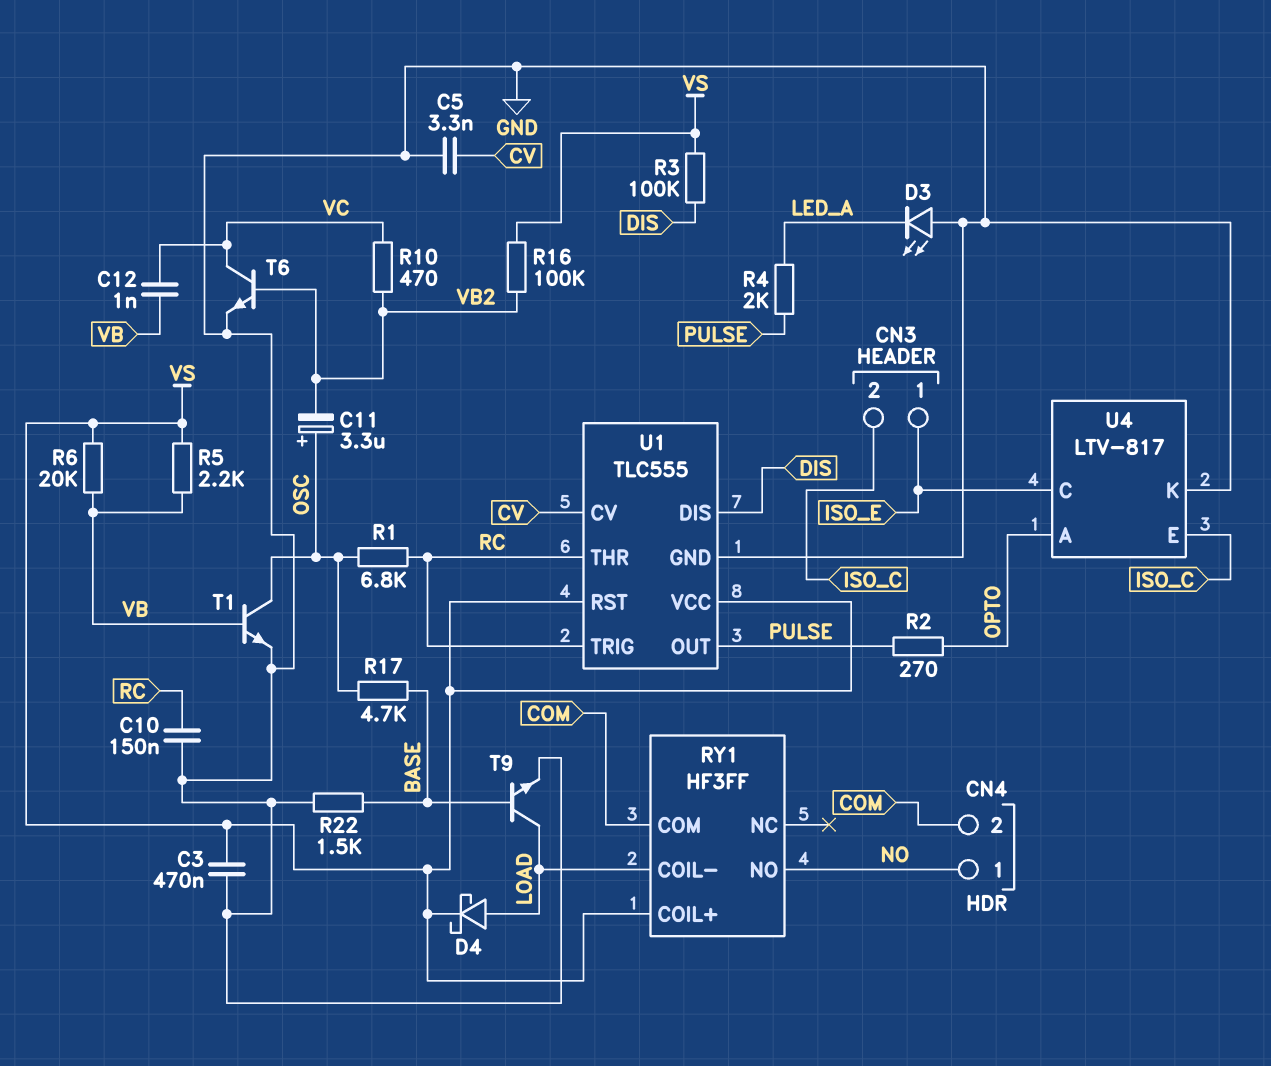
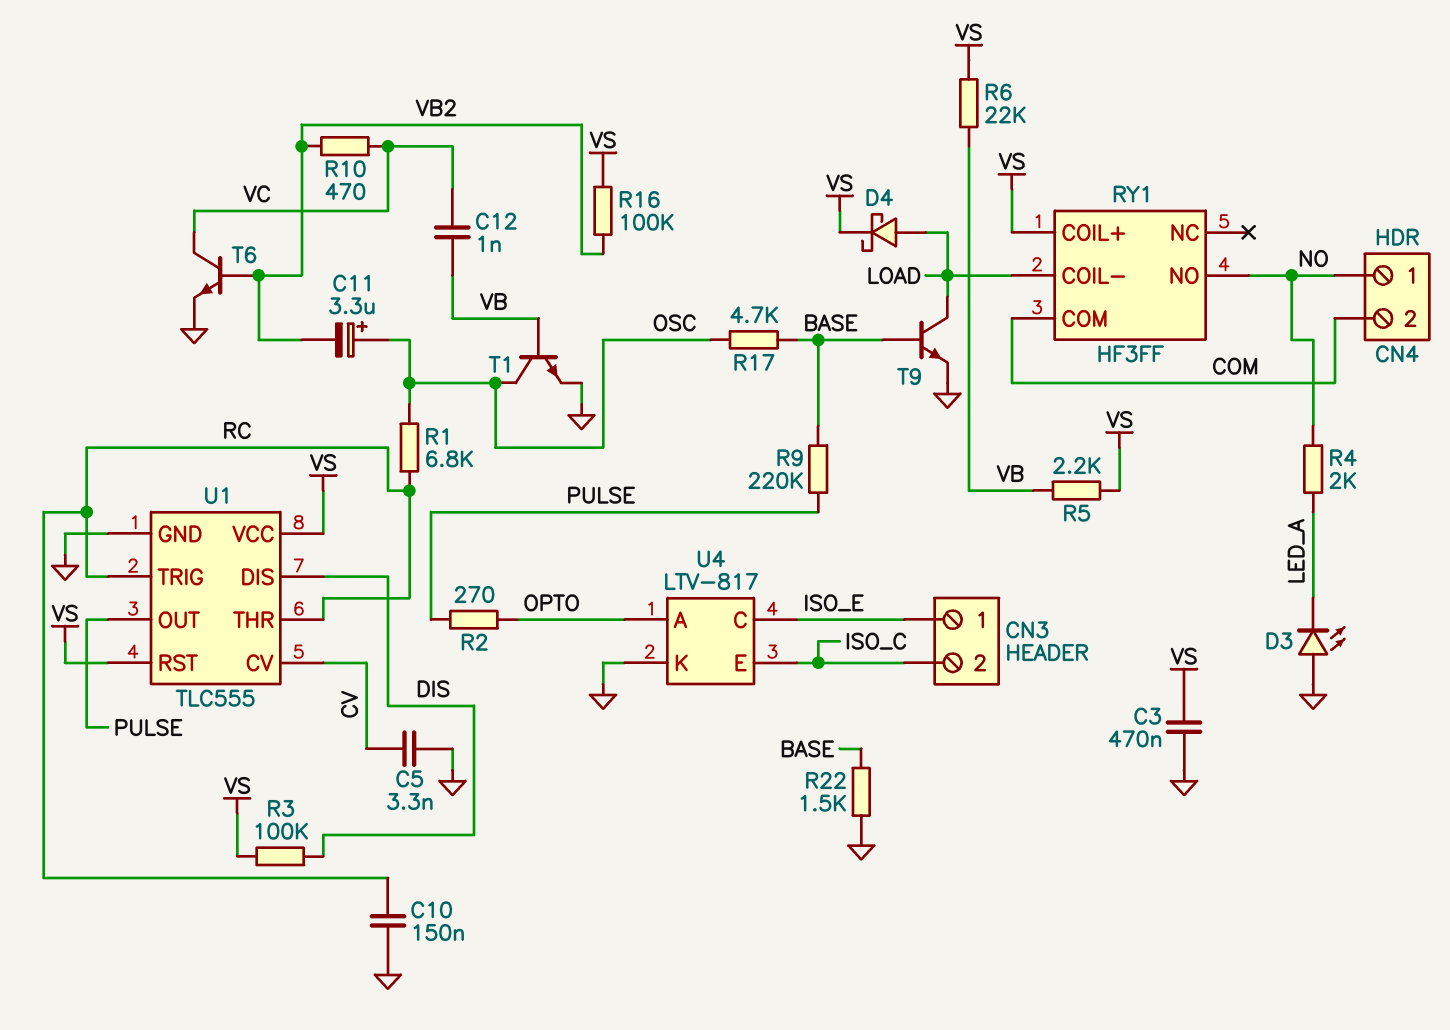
R4: 2k (LED_A, PULSE) -> 2k (LED_A, NO)
R6: 20k (VB, VS) -> 22k (VB, VS)
R9: none -> 220k (BASE, PULSE)

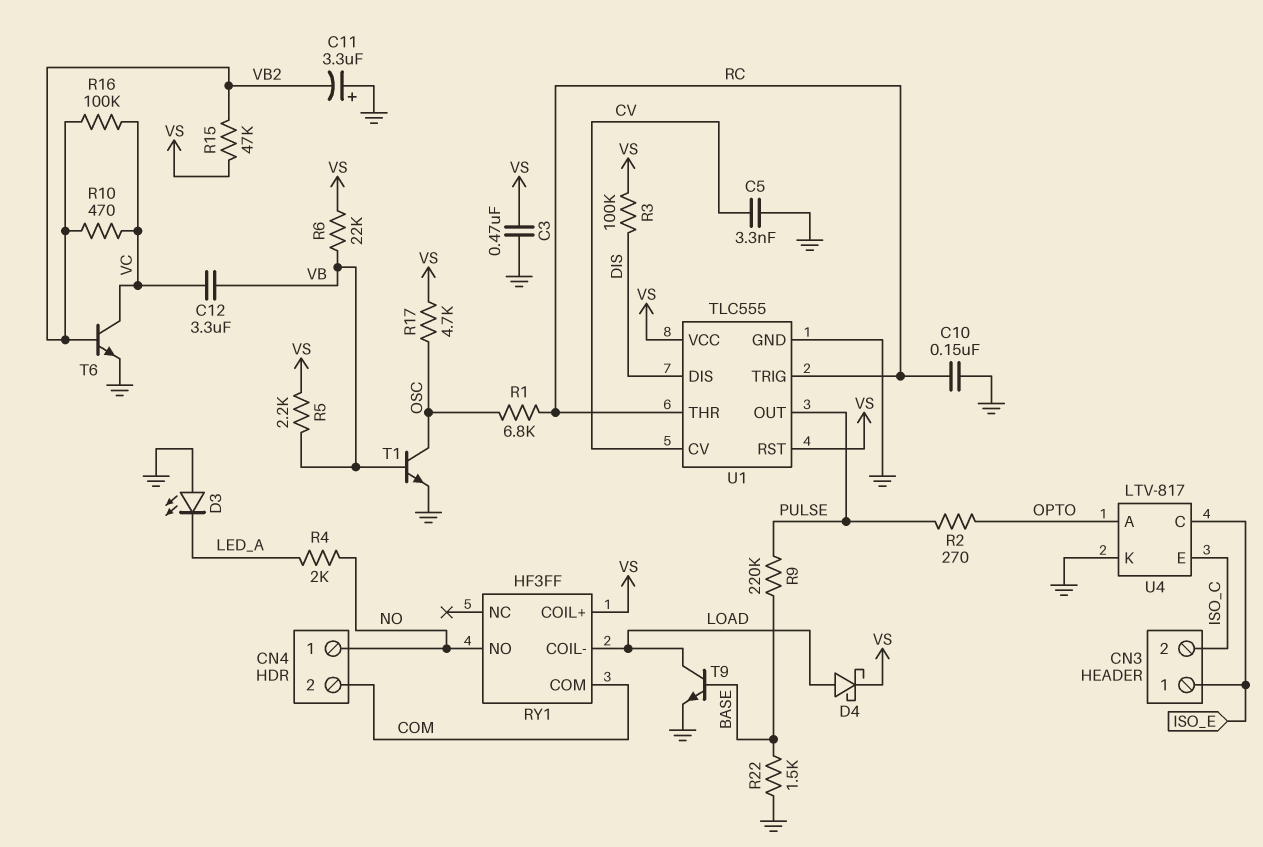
C11: 3.3uF (plus OSC, minus VB2) -> 3.3uF (plus GND, minus VB2)
C12: 1nF (VB, VC) -> 3.3uF (VB, VC)
R15: none -> 47k (VB2, VS)
R16: 100k (VB2, VS) -> 100k (VB2, VC)
R17: 4.7k (BASE, OSC) -> 4.7k (OSC, VS)

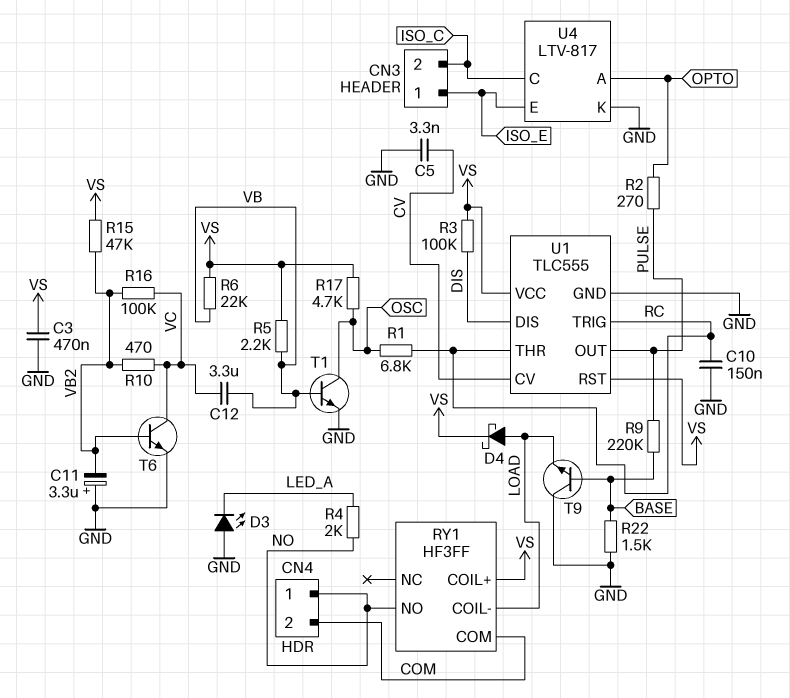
T9: NPN (B BASE, C LOAD, E GND) -> NPN (B BASE, C GND, E LOAD)
U4 pin C: ISO_E -> ISO_C
U4 pin E: ISO_C -> ISO_E

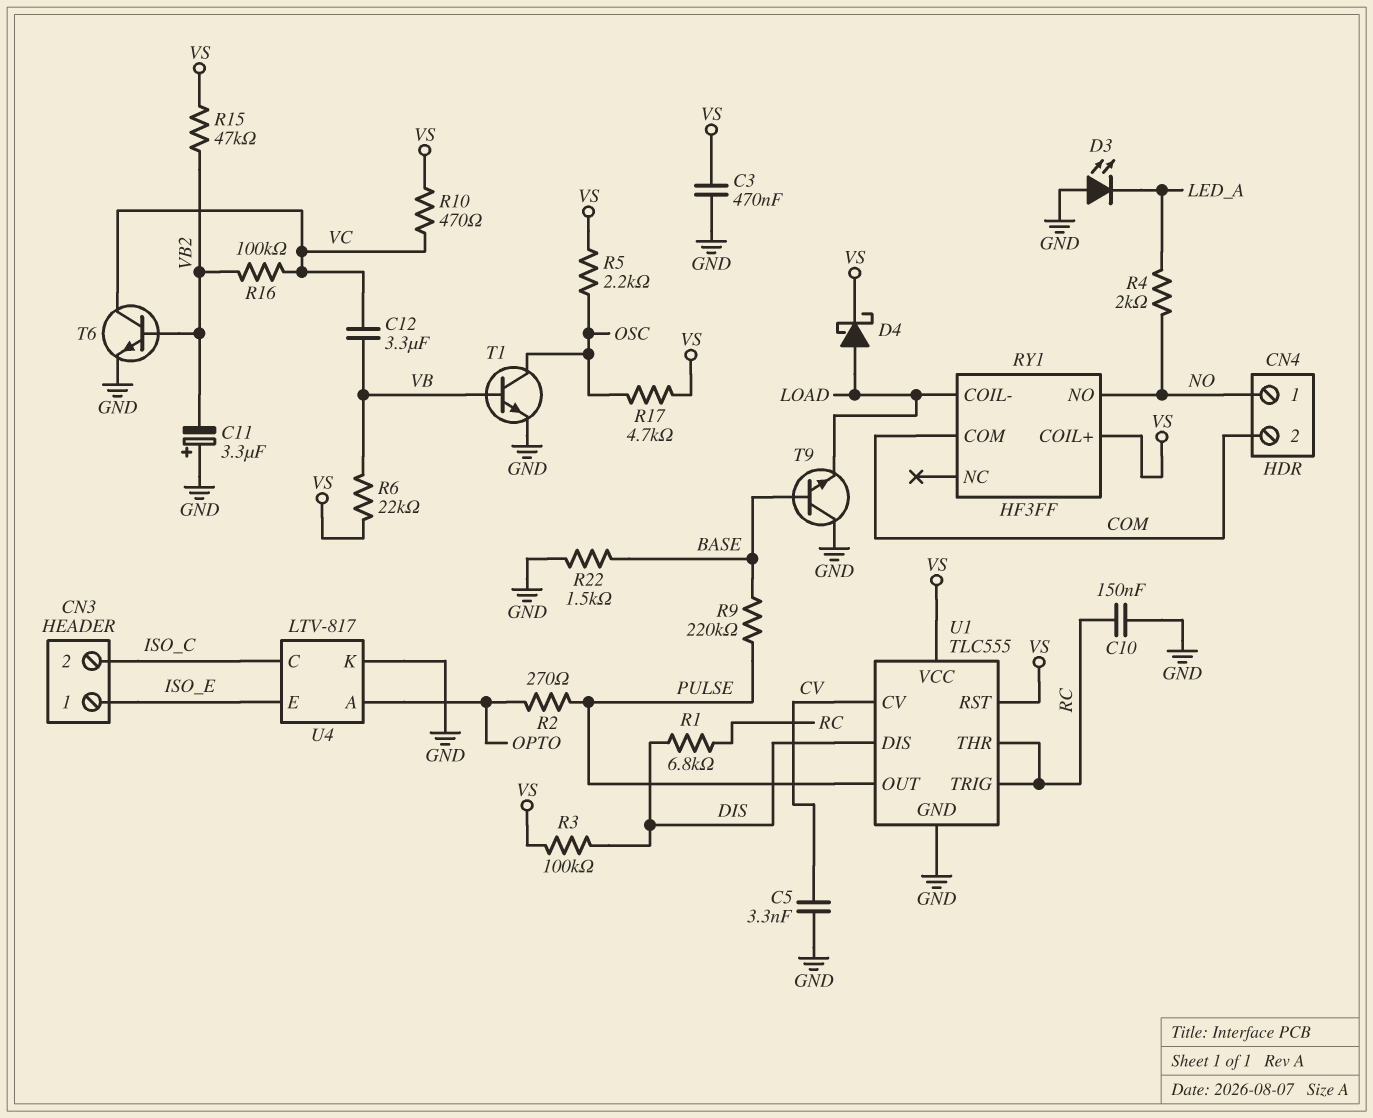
R1: 6.8k (OSC, RC) -> 6.8k (DIS, RC)
R5: 2.2k (VB, VS) -> 2.2k (OSC, VS)
R10: 470 (VB2, VC) -> 470 (VC, VS)

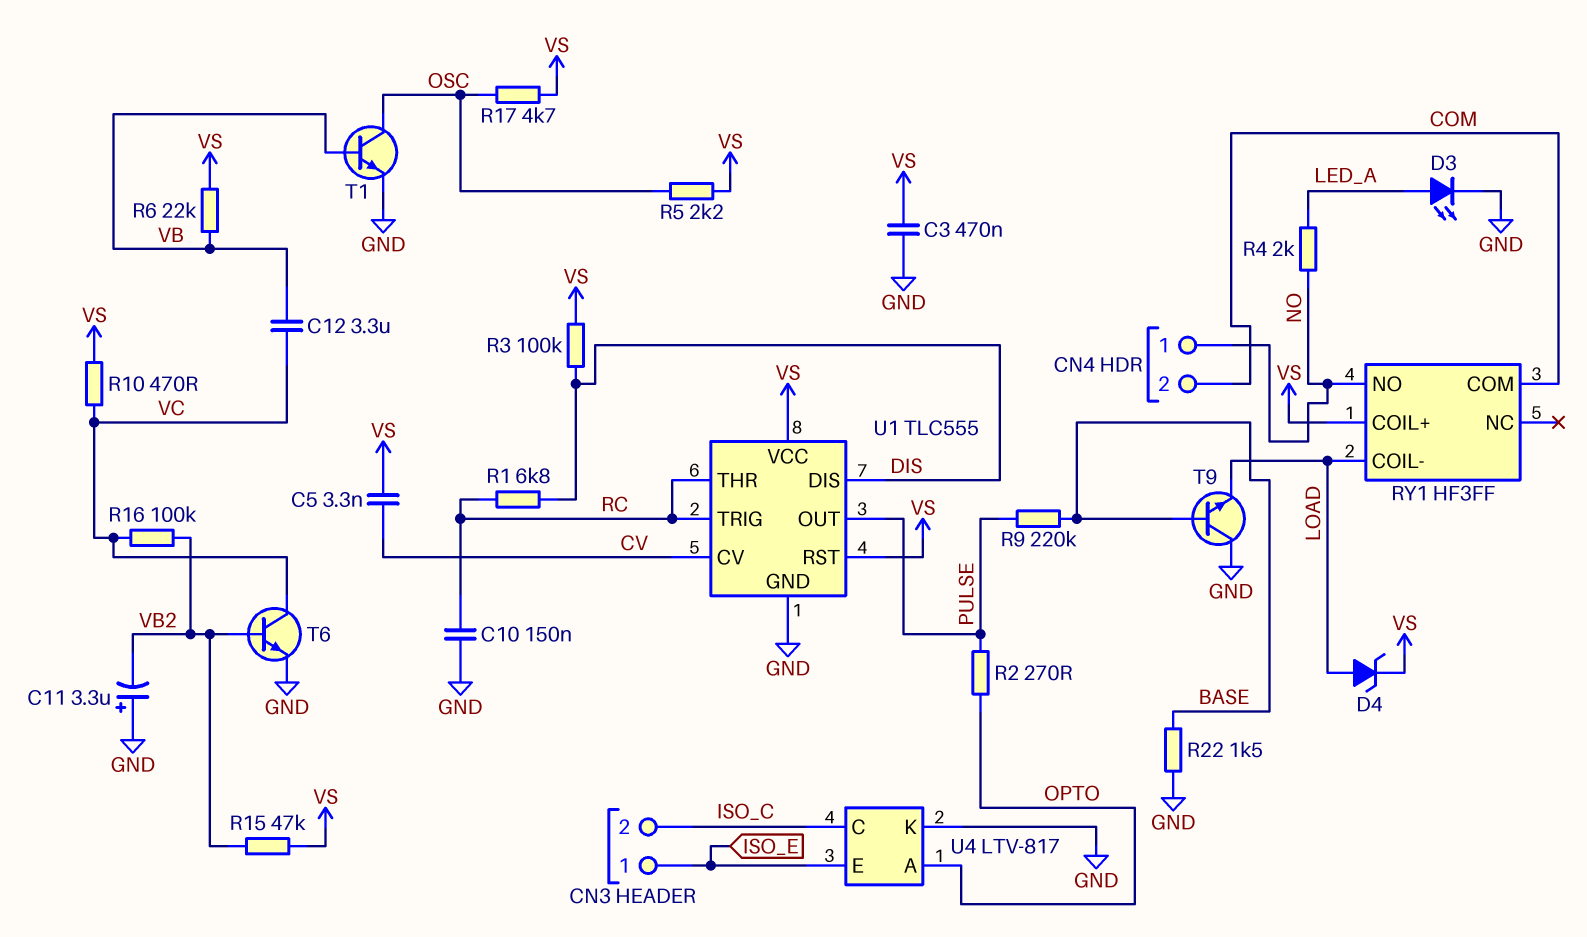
C5: 3.3nF (CV, GND) -> 3.3nF (CV, VS)
D3: LED (A GND, K LED_A) -> LED (A LED_A, K GND)
D4: schottky (A LOAD, K VS) -> zener (A LOAD, K VS)

